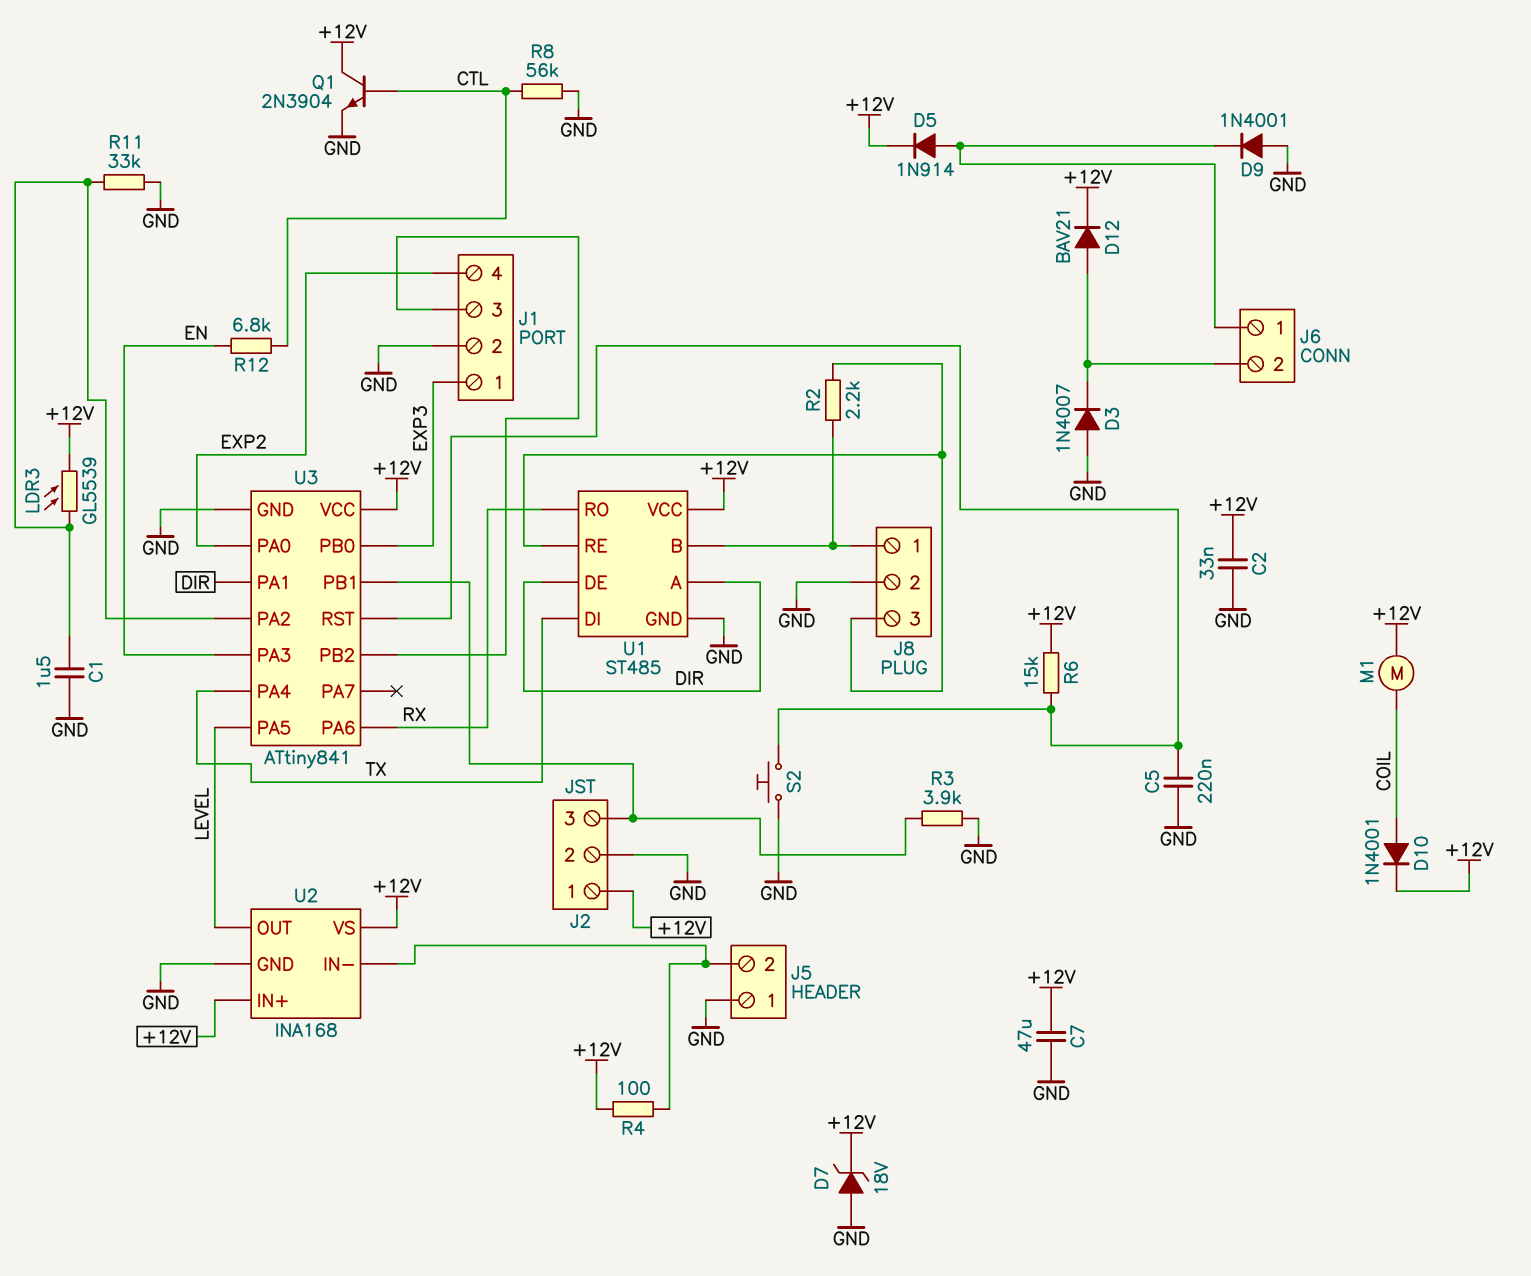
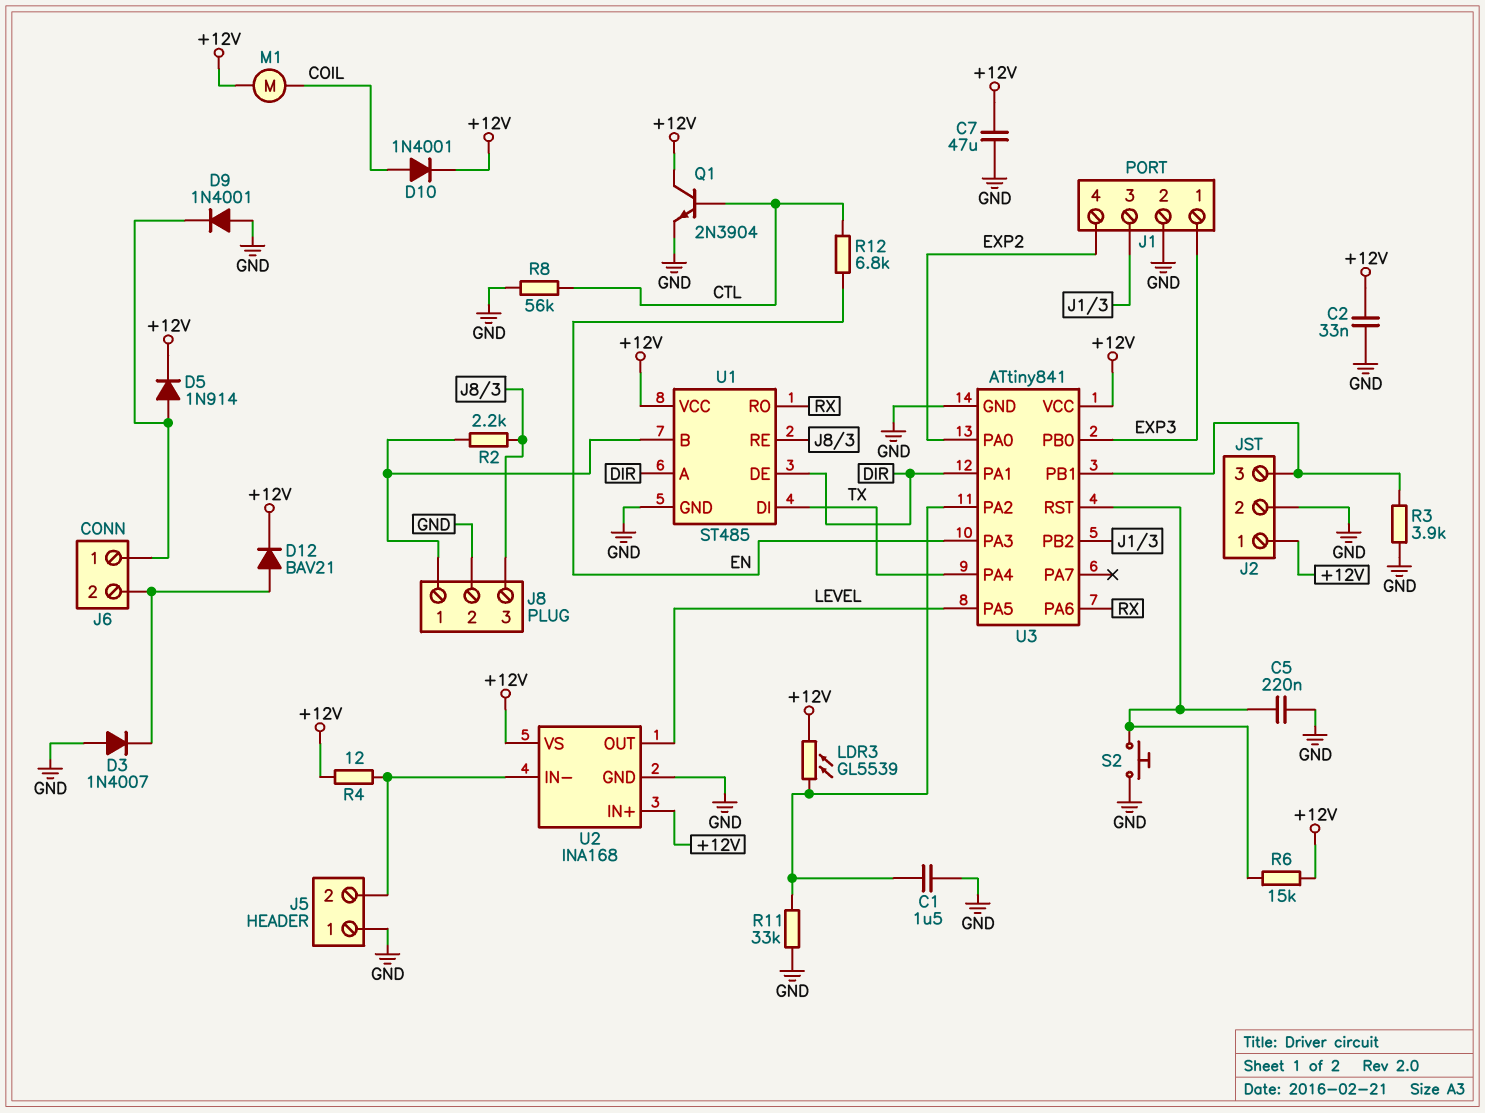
D7: zener 18V (A GND, K +12V) -> none
R4: 100 (+12V, J5/2) -> 12 (+12V, J5/2)

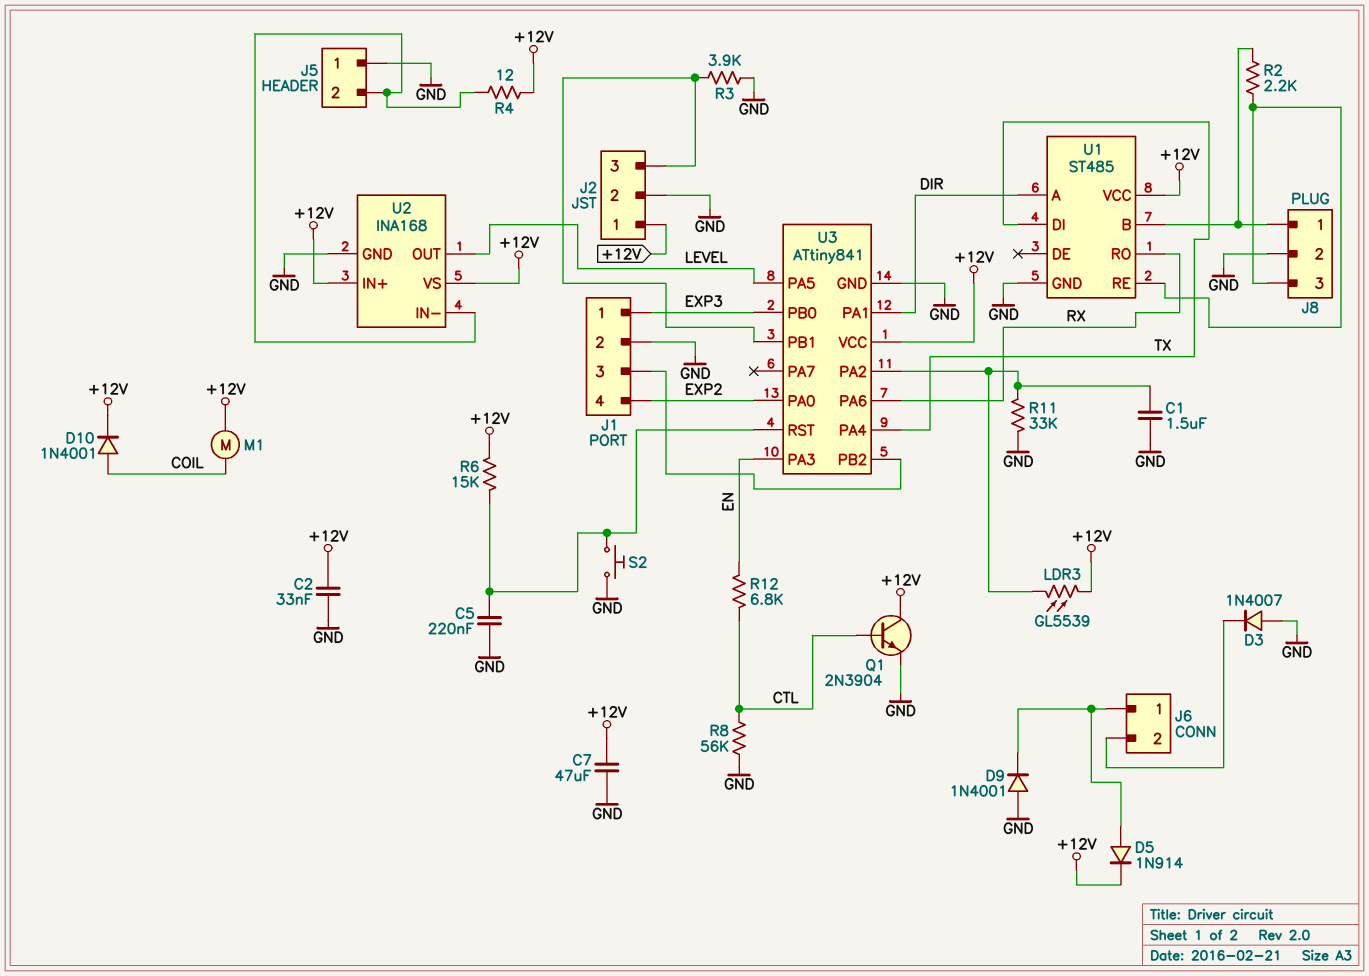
D12: diode BAV21 (A J6/2, K +12V) -> none
U1 pin DE: DIR -> none

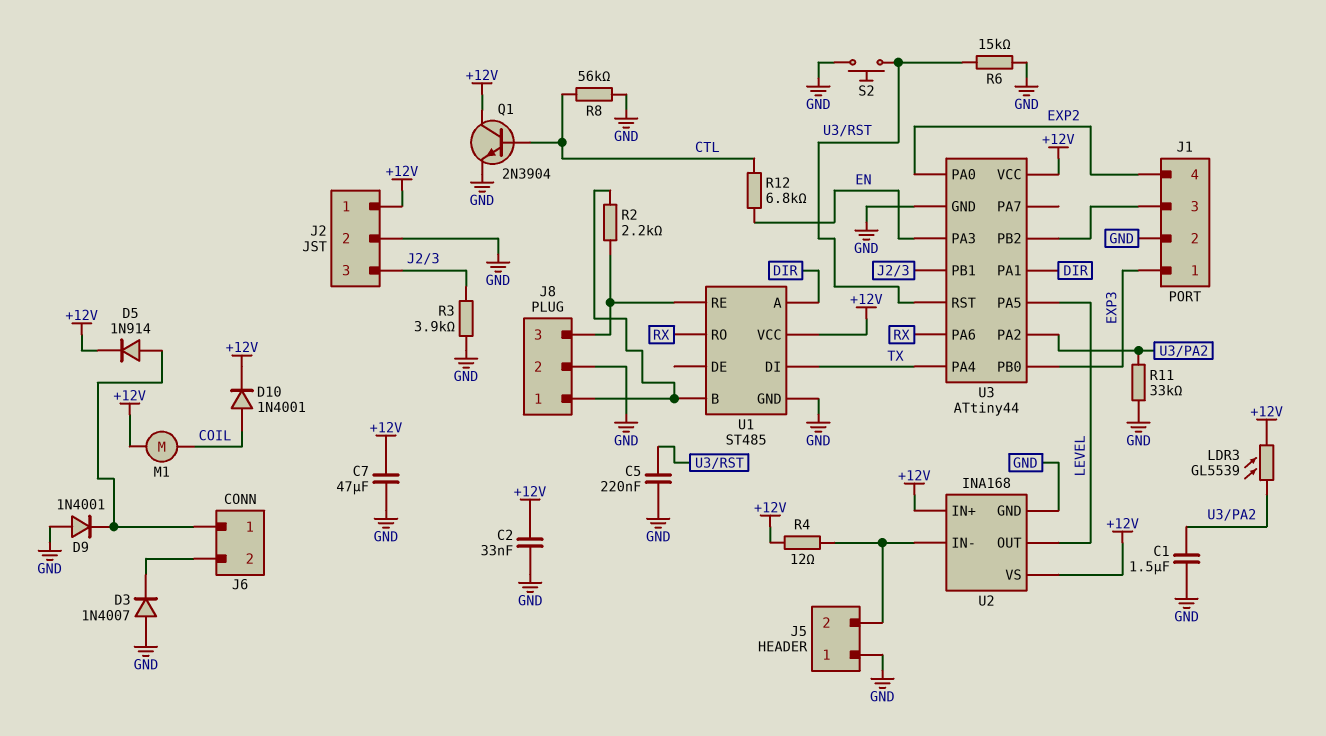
R6: 15k (+12V, U3/RST) -> 15k (GND, U3/RST)
U3: ATtiny841 -> ATtiny44

